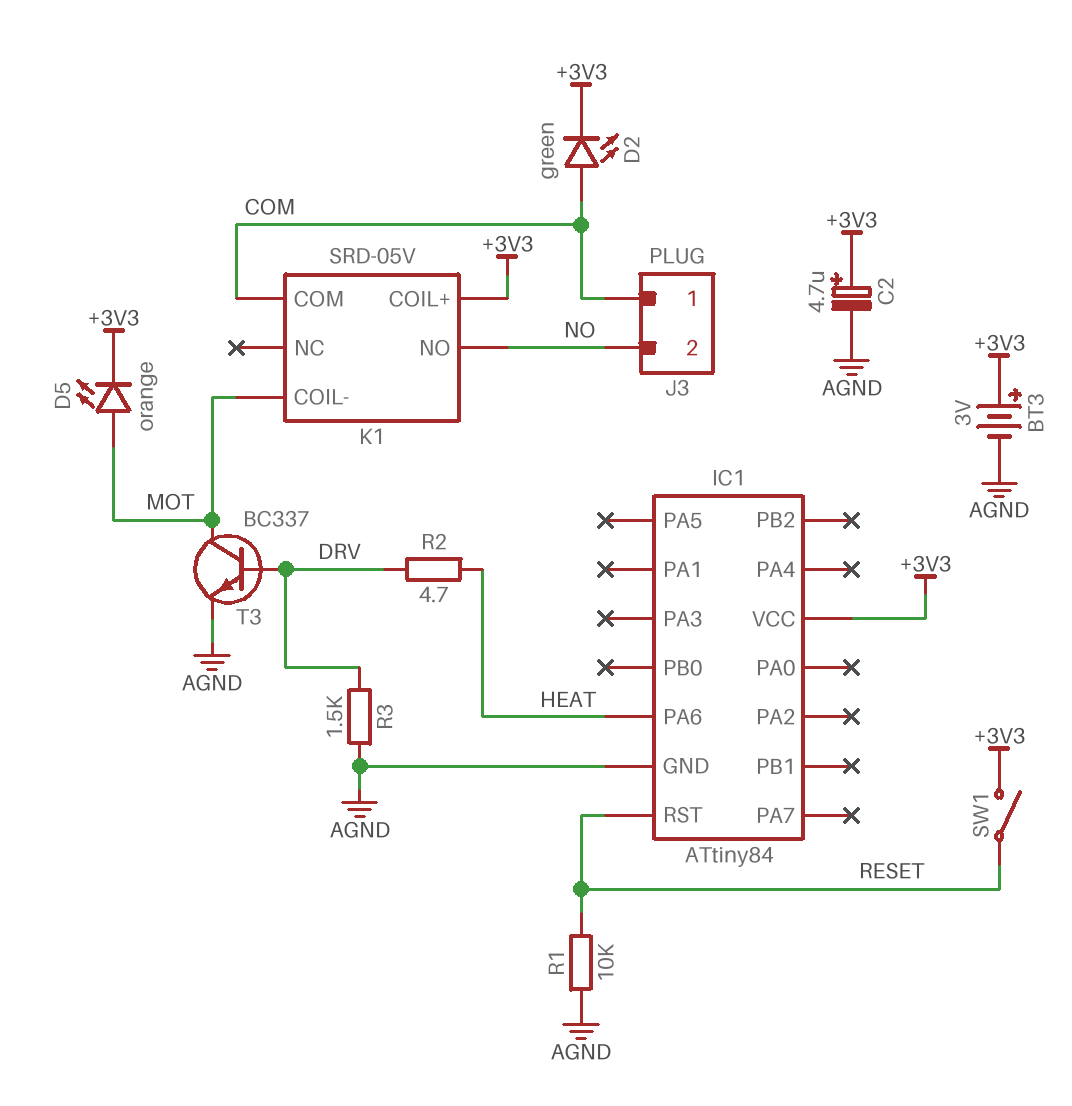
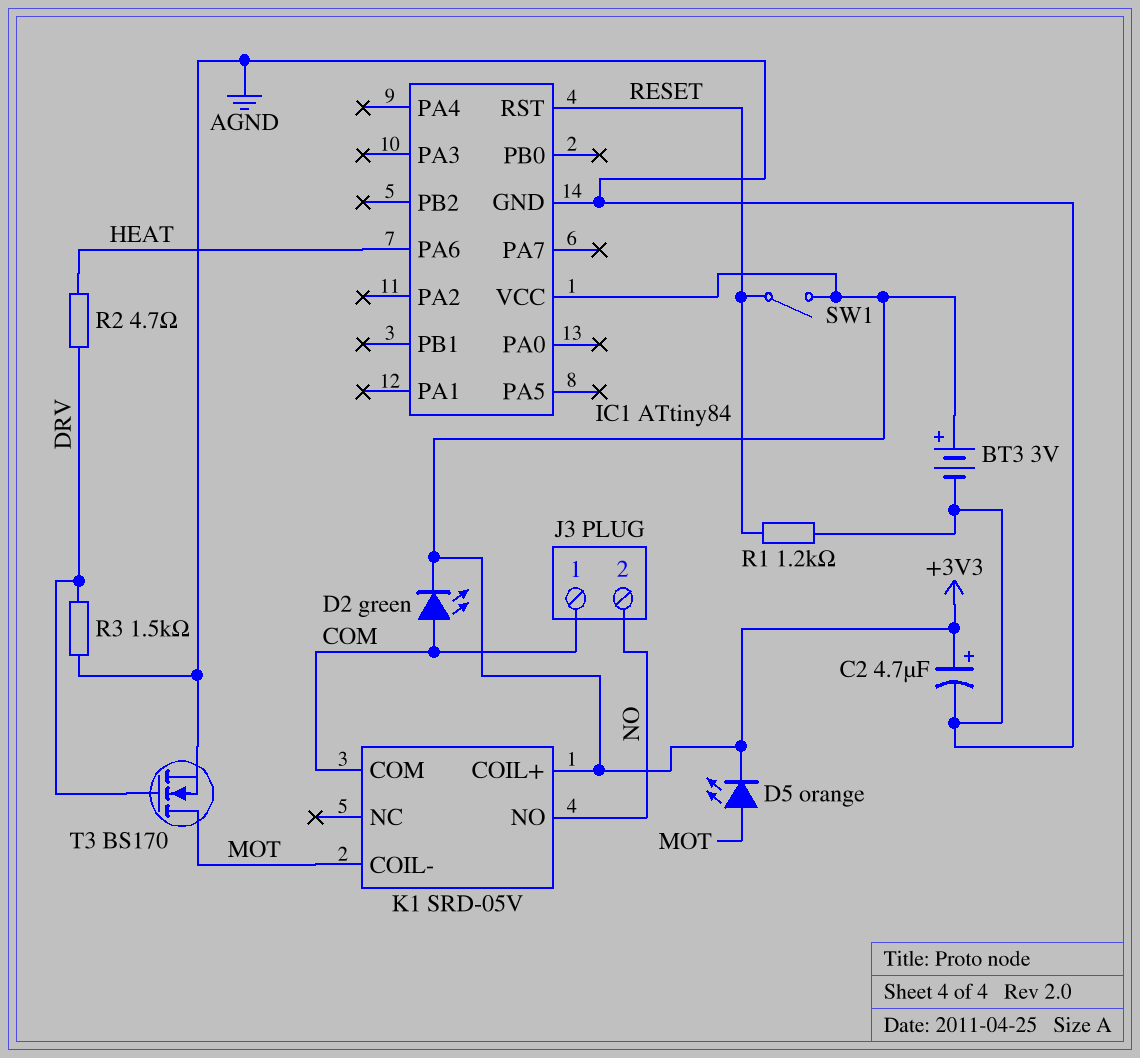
R1: 10k (AGND, RESET) -> 1.2k (AGND, RESET)
T3: NPN BC337 (B DRV, C MOT, E AGND) -> NMOS BS170 (G DRV, D MOT, S AGND)

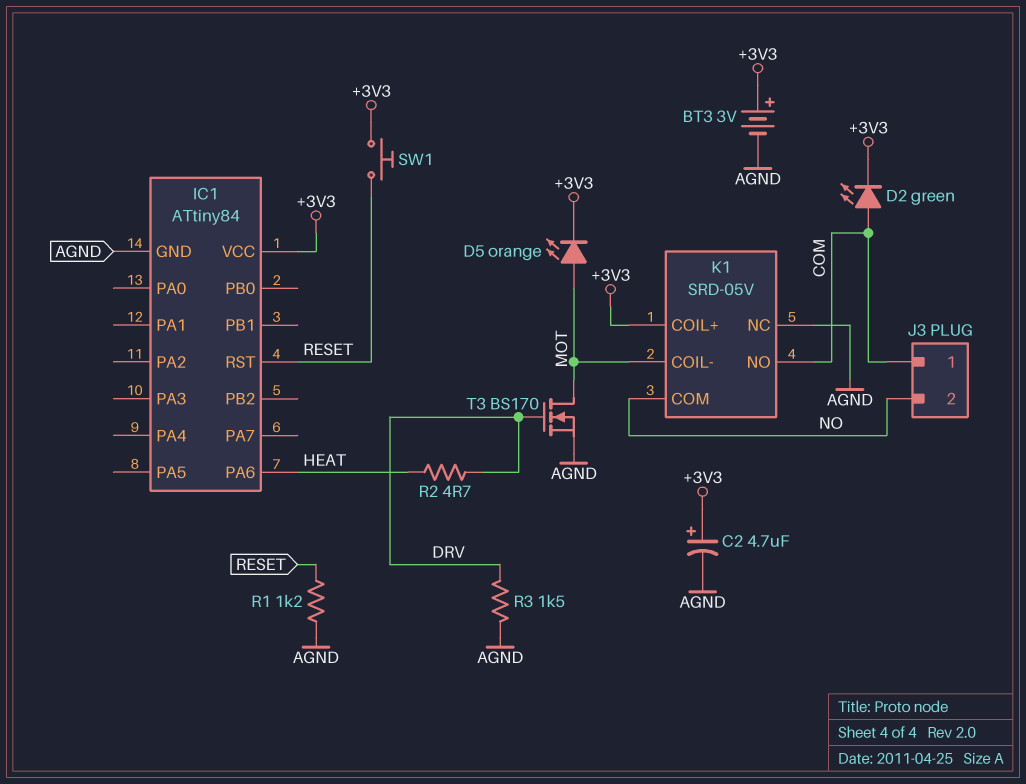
K1 pin COM: COM -> NO
K1 pin NC: none -> AGND
K1 pin NO: NO -> COM
SW1: switch (+3V3, RESET) -> button (+3V3, RESET)

